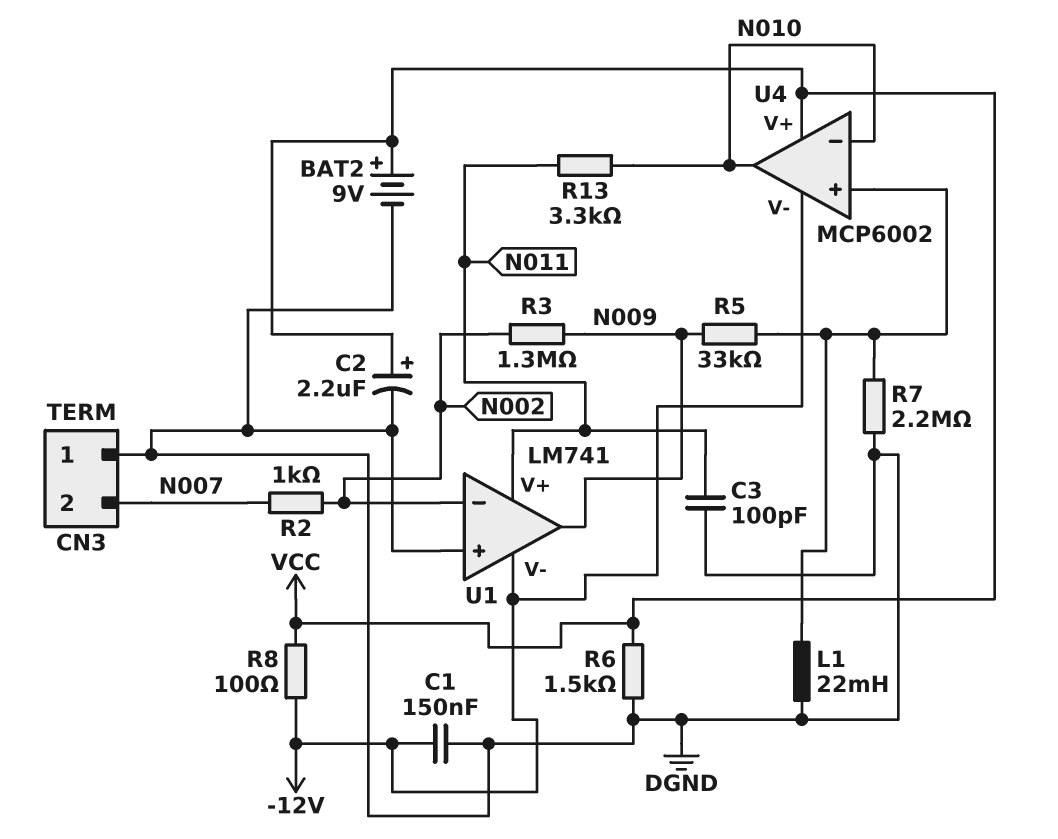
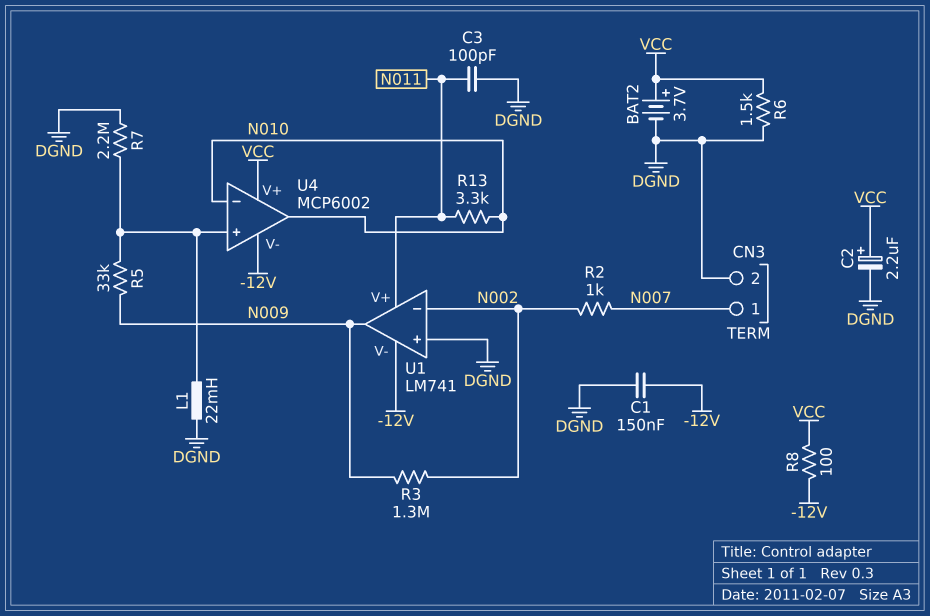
BAT2: 9V (plus VCC, minus DGND) -> 3.7V (plus VCC, minus DGND)
CN3 pin 1: DGND -> N007
CN3 pin 2: N007 -> DGND

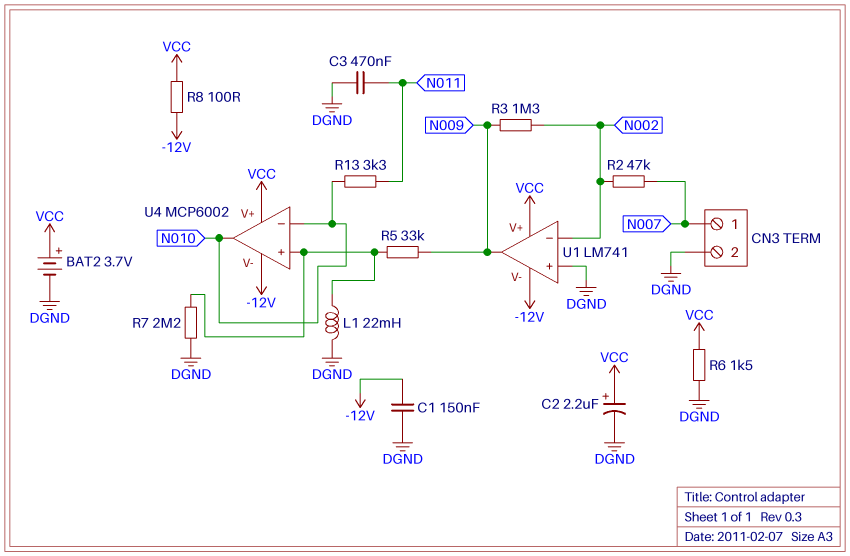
C3: 100pF (DGND, N011) -> 470nF (DGND, N011)
R2: 1k (N002, N007) -> 47k (N002, N007)
U1 pin V+: N011 -> VCC

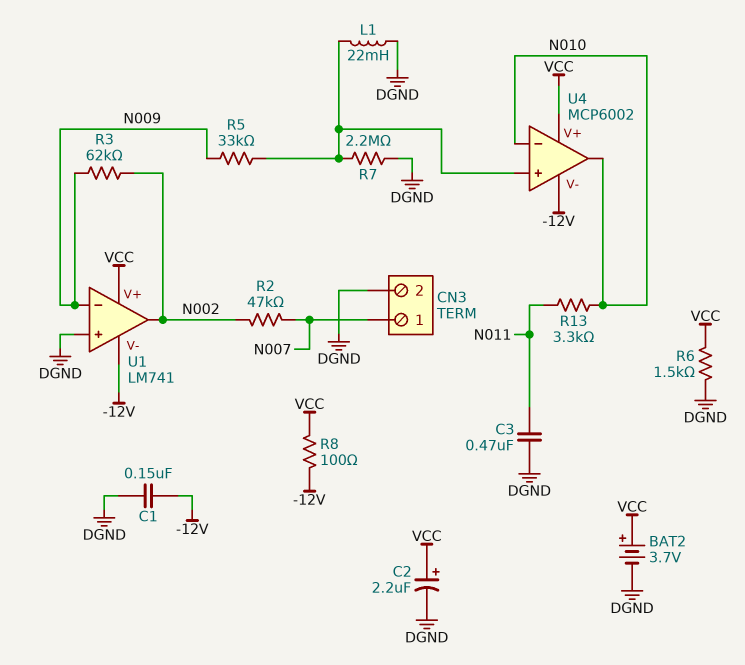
R3: 1.3M (N002, N009) -> 62k (N002, N009)
U1 pin in-: N002 -> N009
U1 pin out: N009 -> N002

